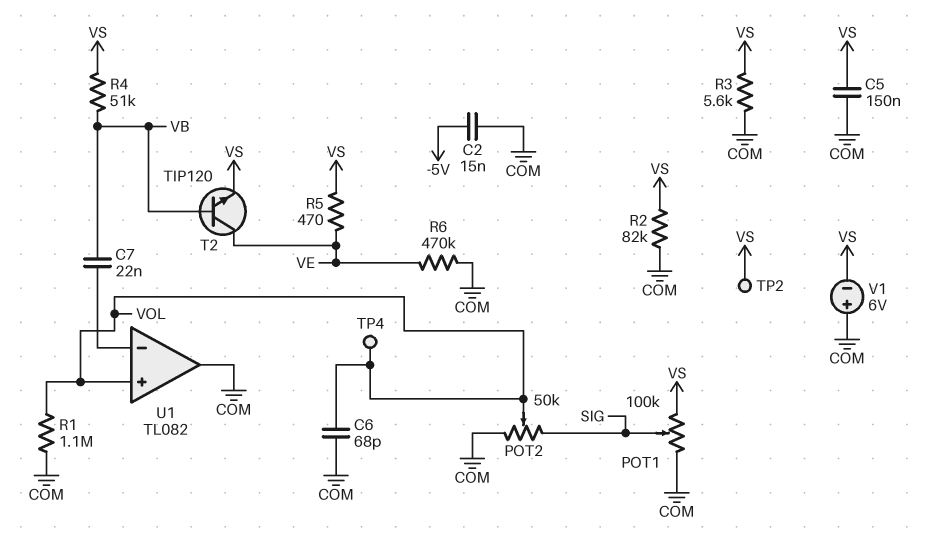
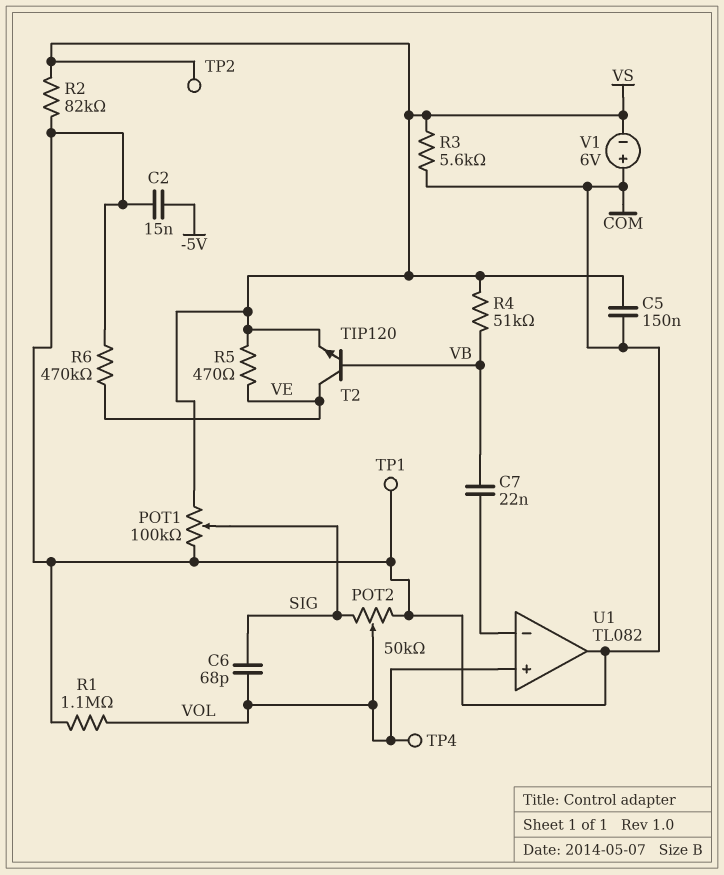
C6: 68pF (COM, VOL) -> 68pF (SIG, VOL)
TP1: none -> test point (COM)

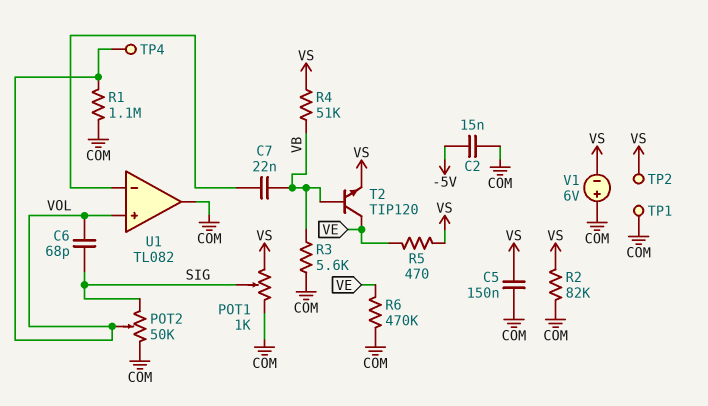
POT1: 100k (COM, VS, wiper SIG) -> 1k (COM, VS, wiper SIG)
R3: 5.6k (COM, VS) -> 5.6k (COM, VB)

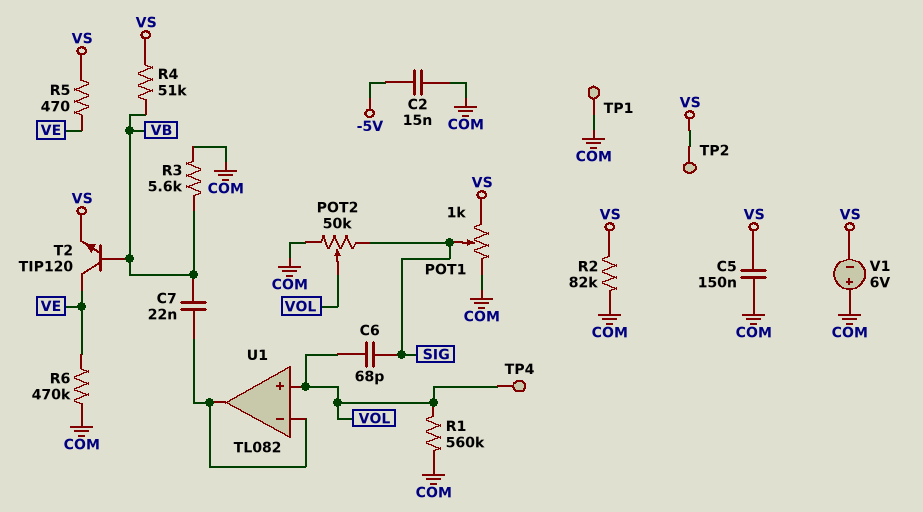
R1: 1.1M (COM, VOL) -> 560k (COM, VOL)
U1 pin out: COM -> U1/in-

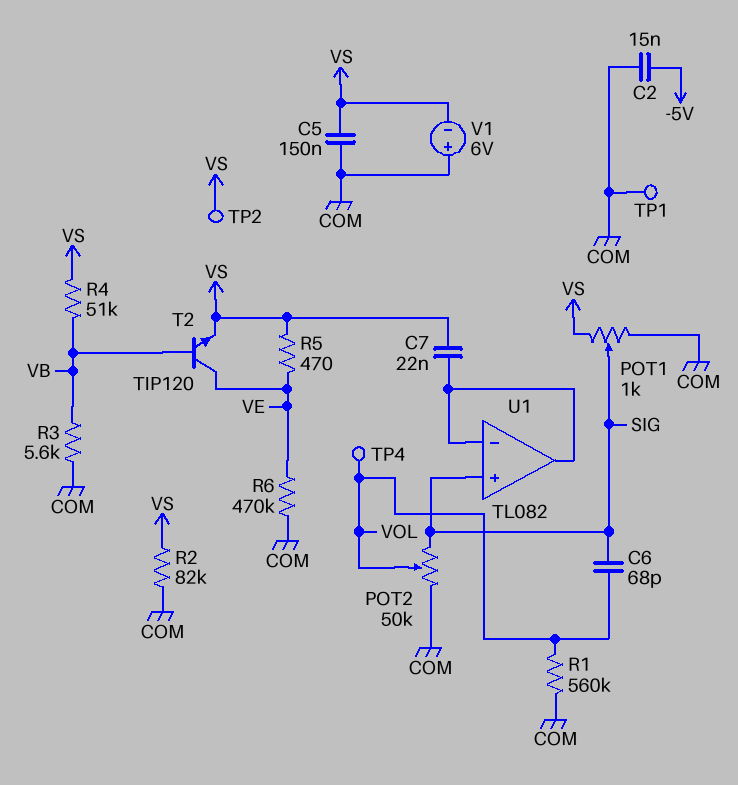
C7: 22nF (U1/in-, VB) -> 22nF (U1/in-, VS)
U1 pin in+: VOL -> SIG

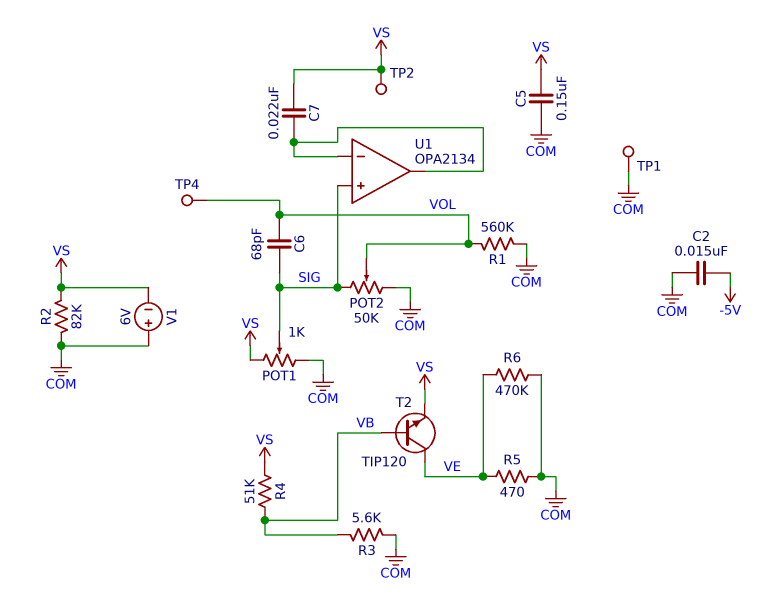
R5: 470 (VE, VS) -> 470 (COM, VE)
U1: TL082 -> OPA2134

